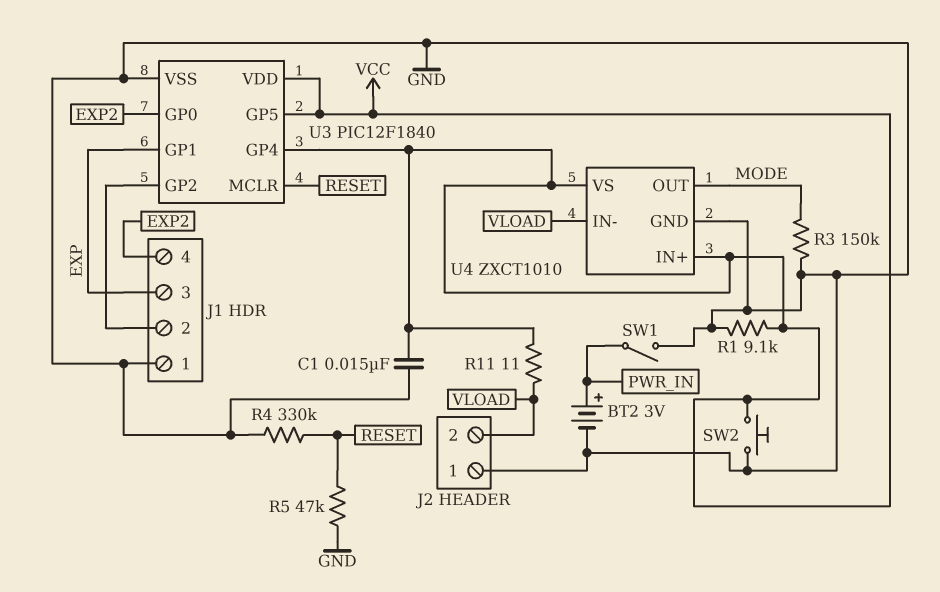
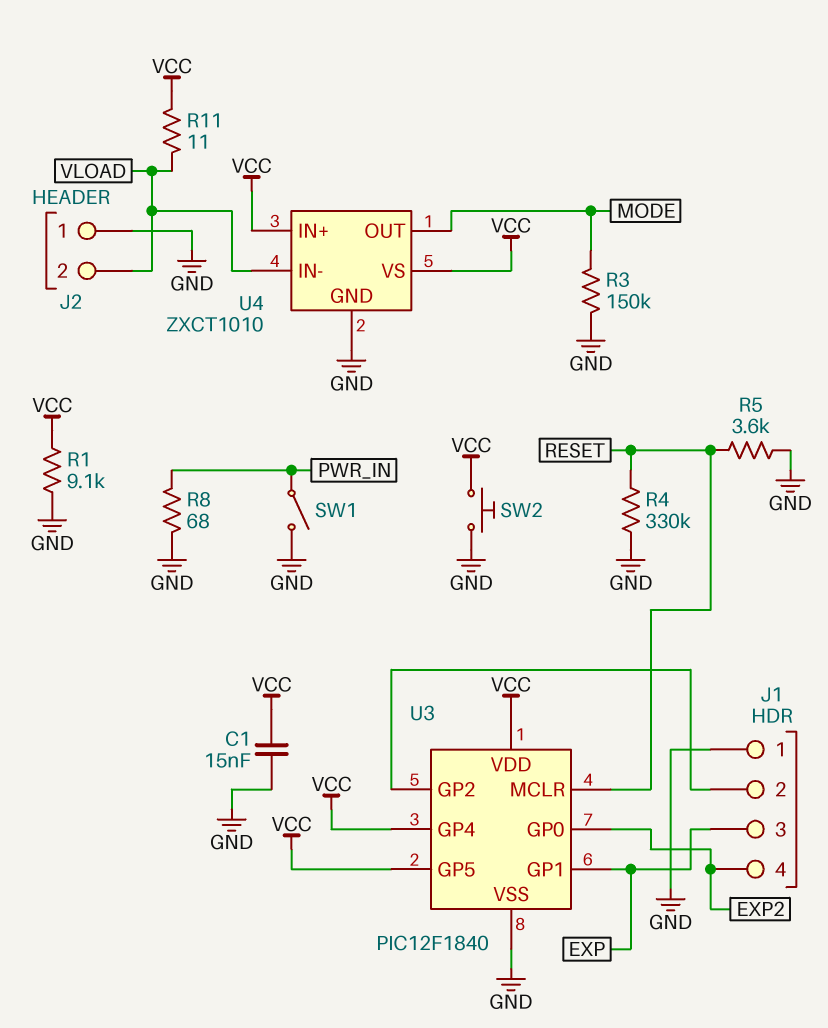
BT2: 3V (plus PWR_IN, minus GND) -> none
R5: 47k (GND, RESET) -> 3.6k (GND, RESET)
R8: none -> 68 (GND, PWR_IN)

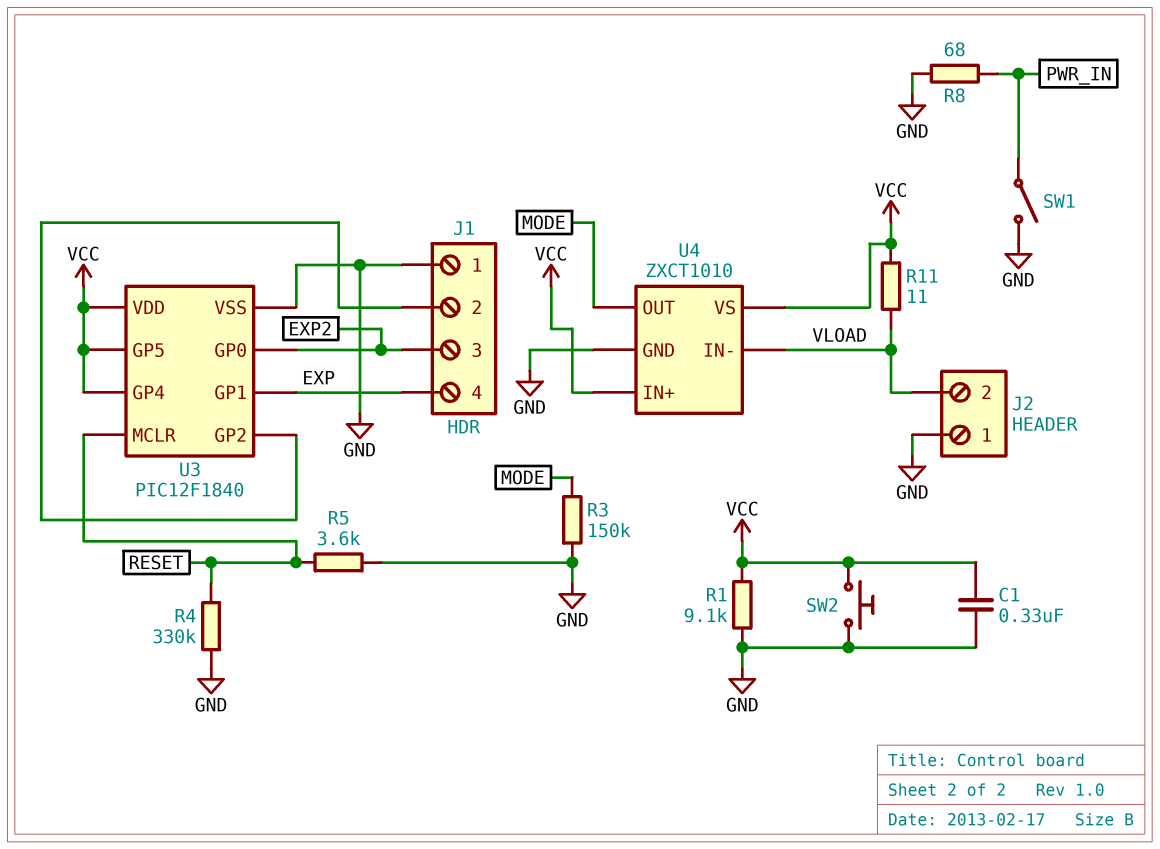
C1: 15nF (GND, VCC) -> 330nF (GND, VCC)
J1 pin 3: EXP -> EXP2
J1 pin 4: EXP2 -> EXP

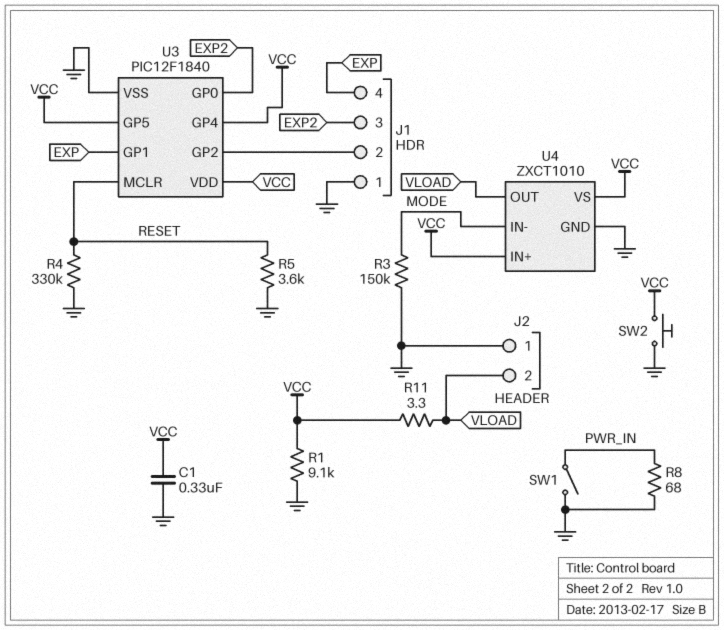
R11: 11 (VCC, VLOAD) -> 3.3 (VCC, VLOAD)
U4 pin IN-: VLOAD -> MODE
U4 pin OUT: MODE -> VLOAD

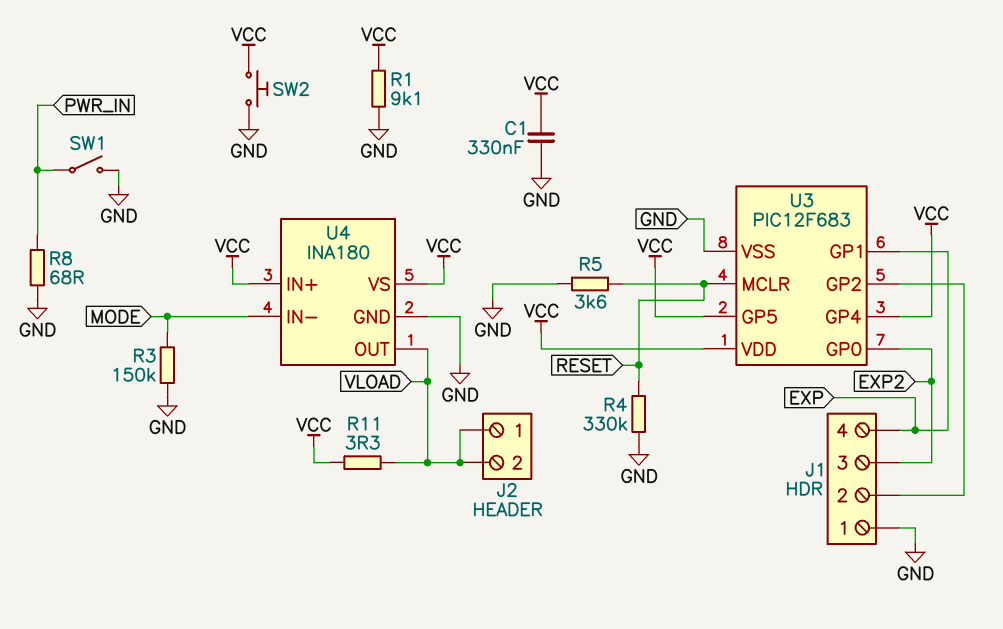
J2 pin 1: GND -> VLOAD
U3: PIC12F1840 -> PIC12F683
U4: ZXCT1010 -> INA180

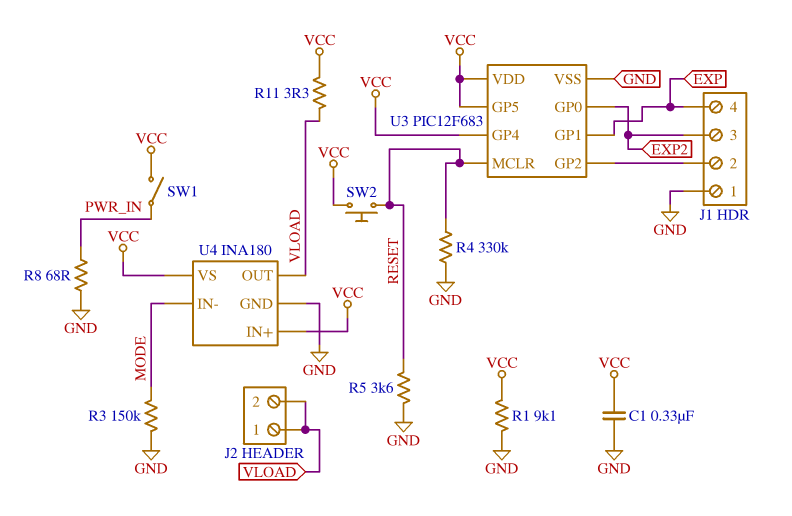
SW1: switch (GND, PWR_IN) -> switch (PWR_IN, VCC)
SW2: button (GND, VCC) -> button (RESET, VCC)

